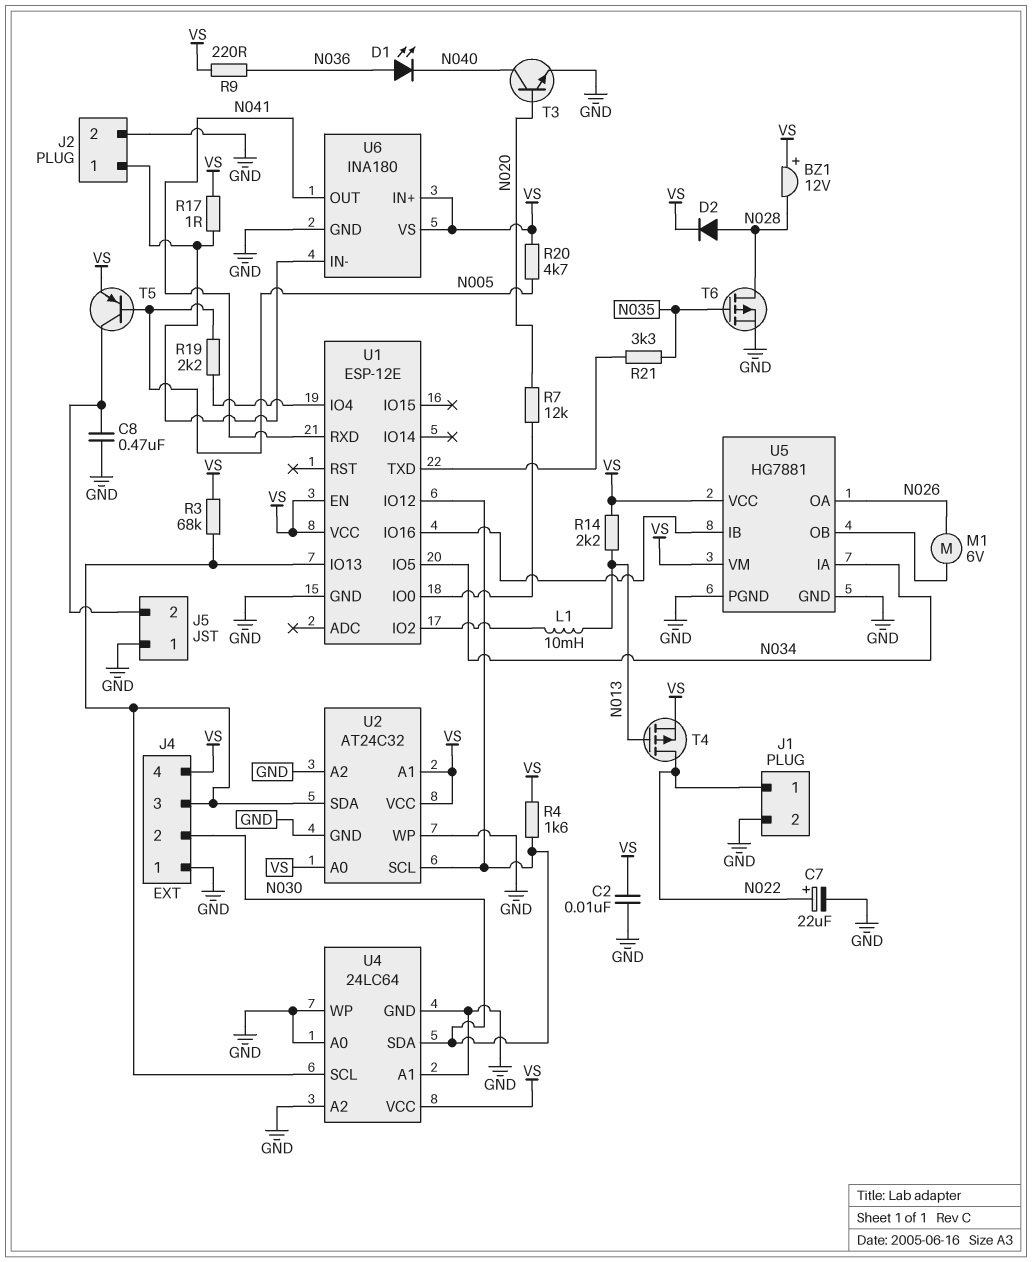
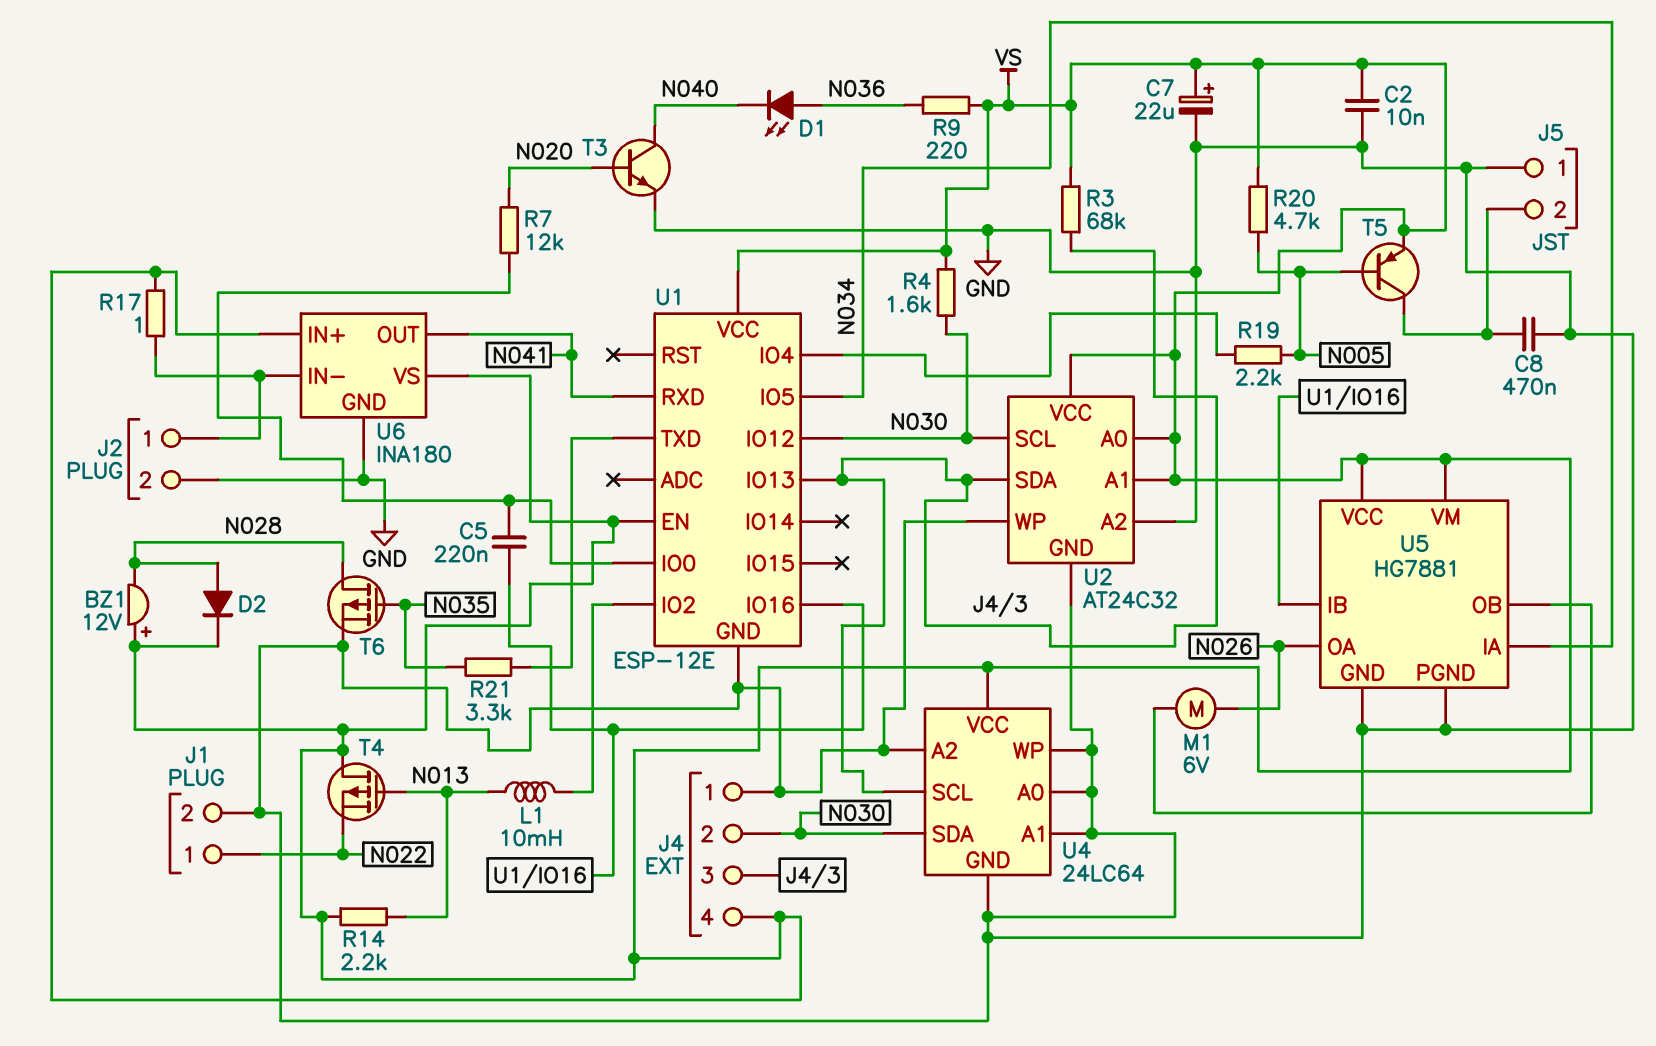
C5: none -> 220nF (U1/IO0, U1/IO16)
C7: 22uF (plus N022, minus GND) -> 22uF (plus VS, minus GND)
T4: PMOS (G N013, D N022, S VS) -> PMOS (G N013, D VS, S N022)

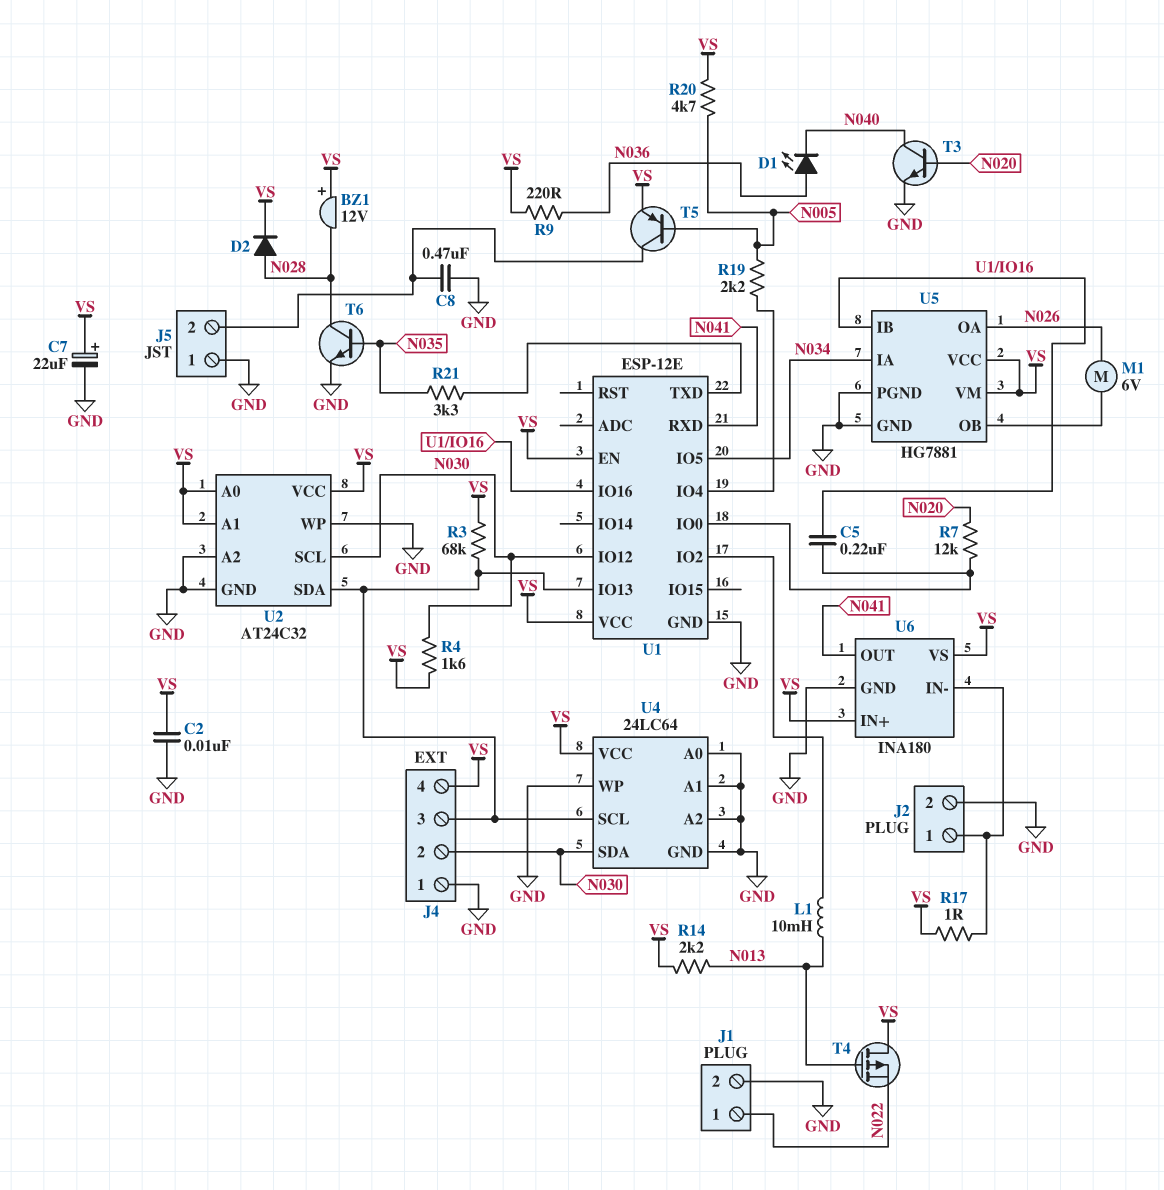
T6: PMOS (G N035, D N028, S GND) -> NPN (B N035, C N028, E GND)

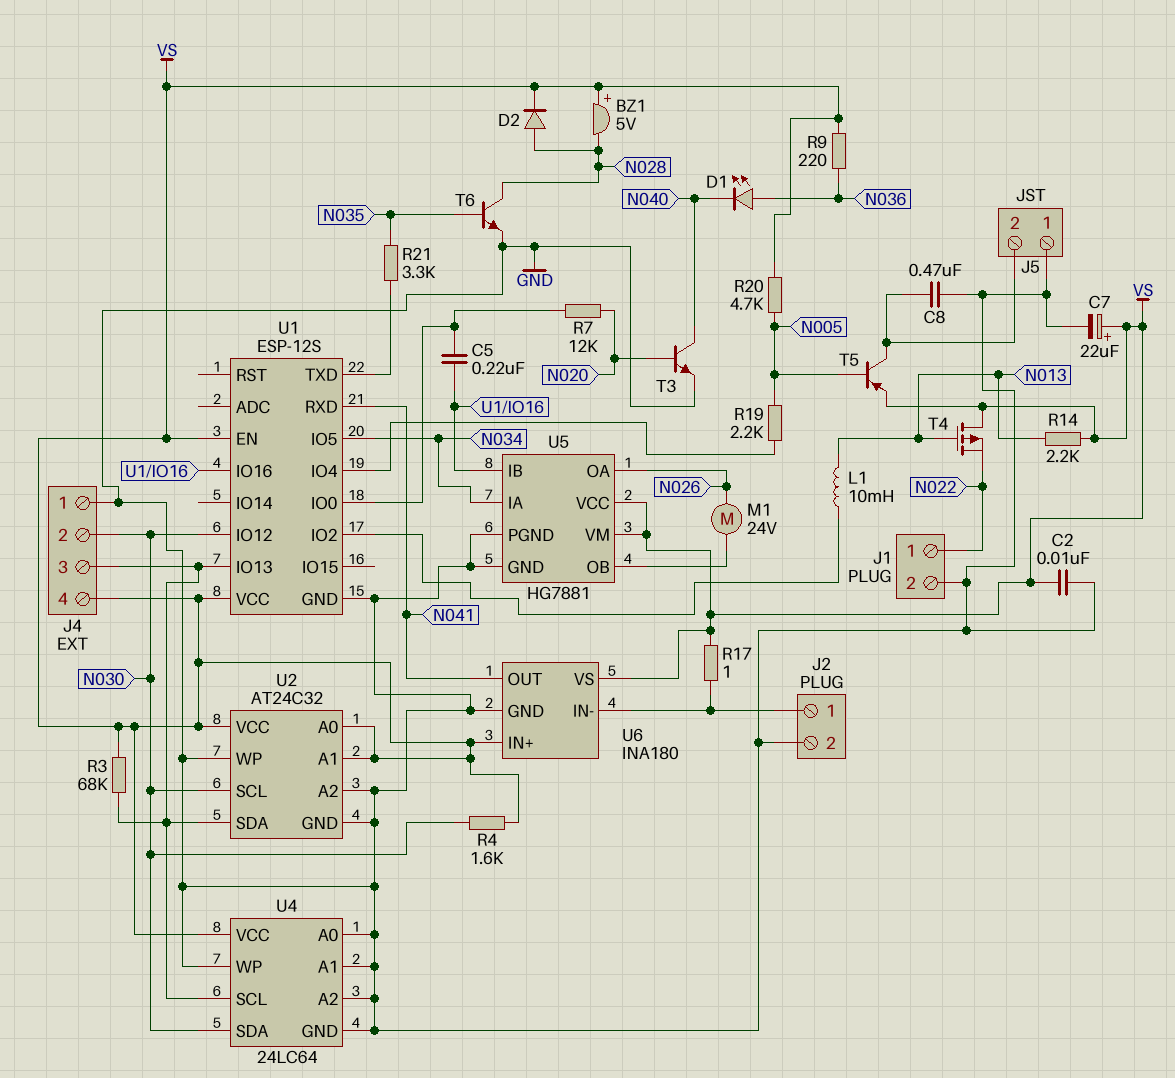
BZ1: buzzer 12V (plus VS, minus N028) -> buzzer 5V (plus VS, minus N028)
M1: motor 6V (N026, U5/OB) -> motor 24V (N026, U5/OB)
U1: ESP-12E -> ESP-12S

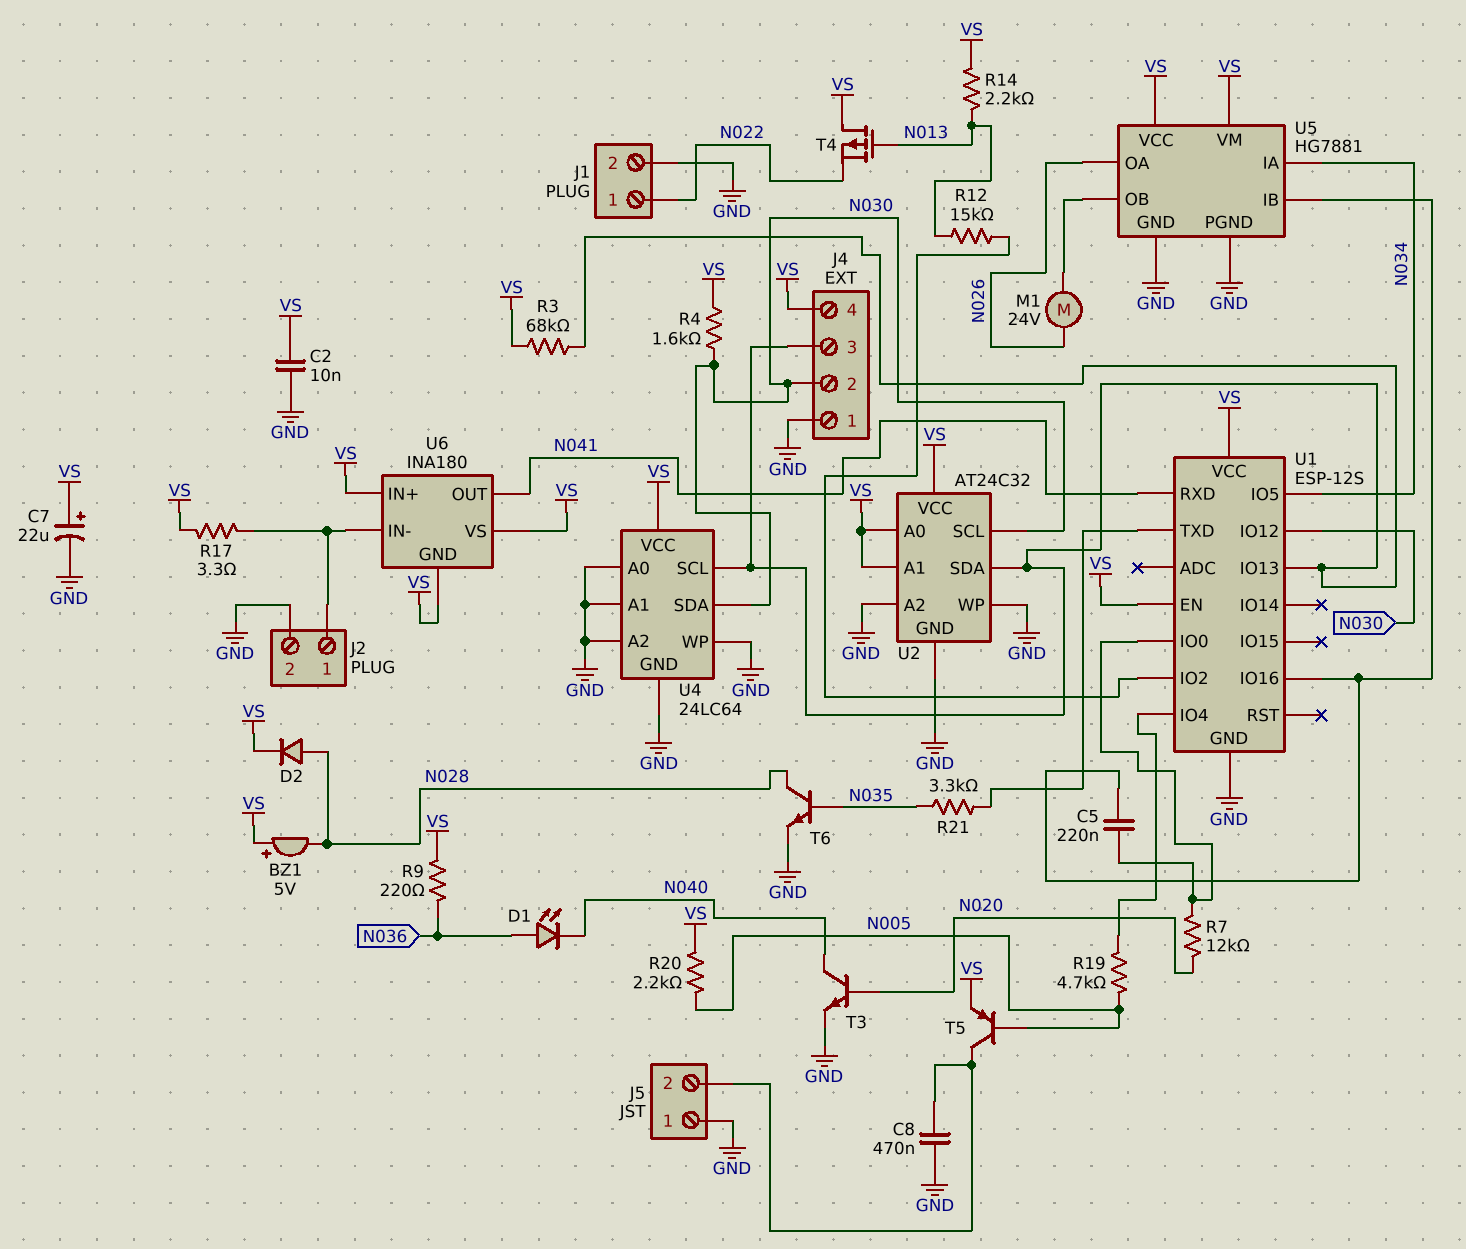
L1: 10mH (N013, U1/IO2) -> none
R12: none -> 15k (N013, U1/IO2)
R17: 1 (J2/1, VS) -> 3.3 (J2/1, VS)
R19: 2.2k (N005, U1/IO4) -> 4.7k (N005, U1/IO4)
R20: 4.7k (N005, VS) -> 2.2k (N005, VS)
U6 pin GND: GND -> VS

